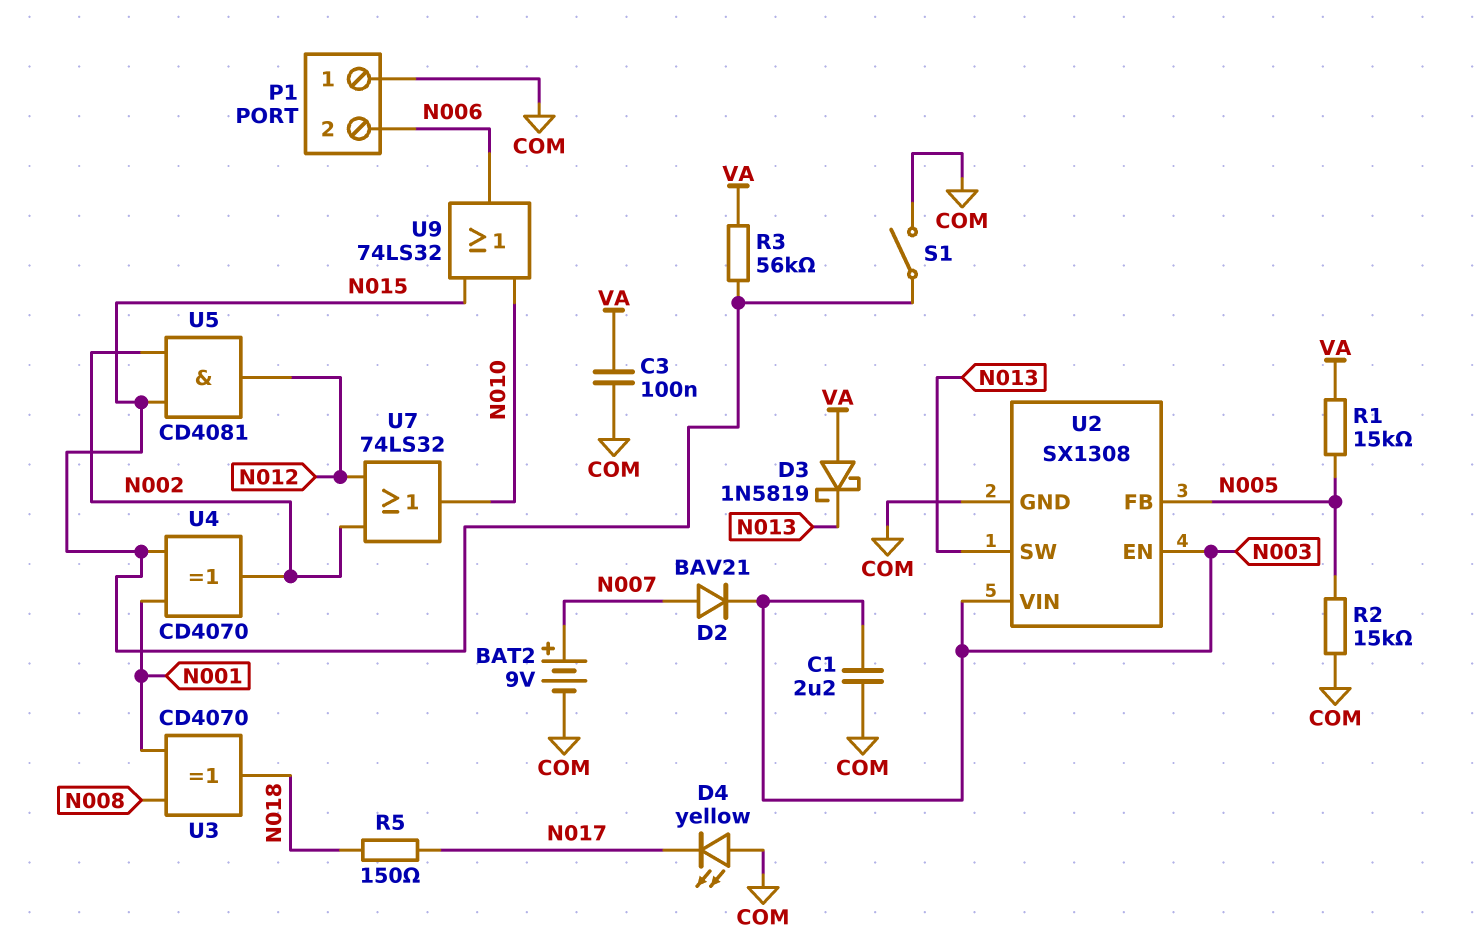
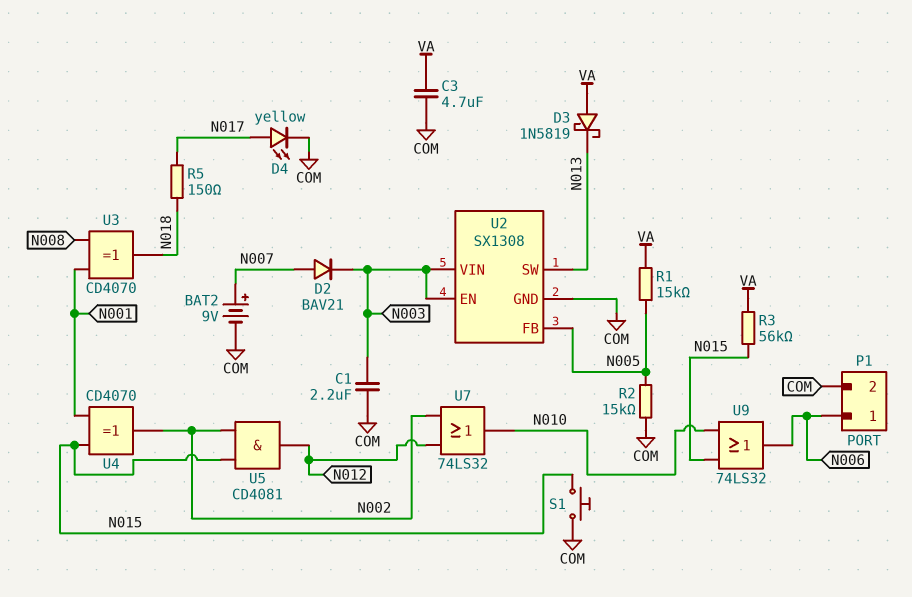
C3: 100nF (COM, VA) -> 4.7uF (COM, VA)
D4: LED yellow (A COM, K N017) -> LED yellow (A N017, K COM)
P1 pin 1: COM -> N006
P1 pin 2: N006 -> COM
S1: switch (COM, N015) -> button (COM, N015)

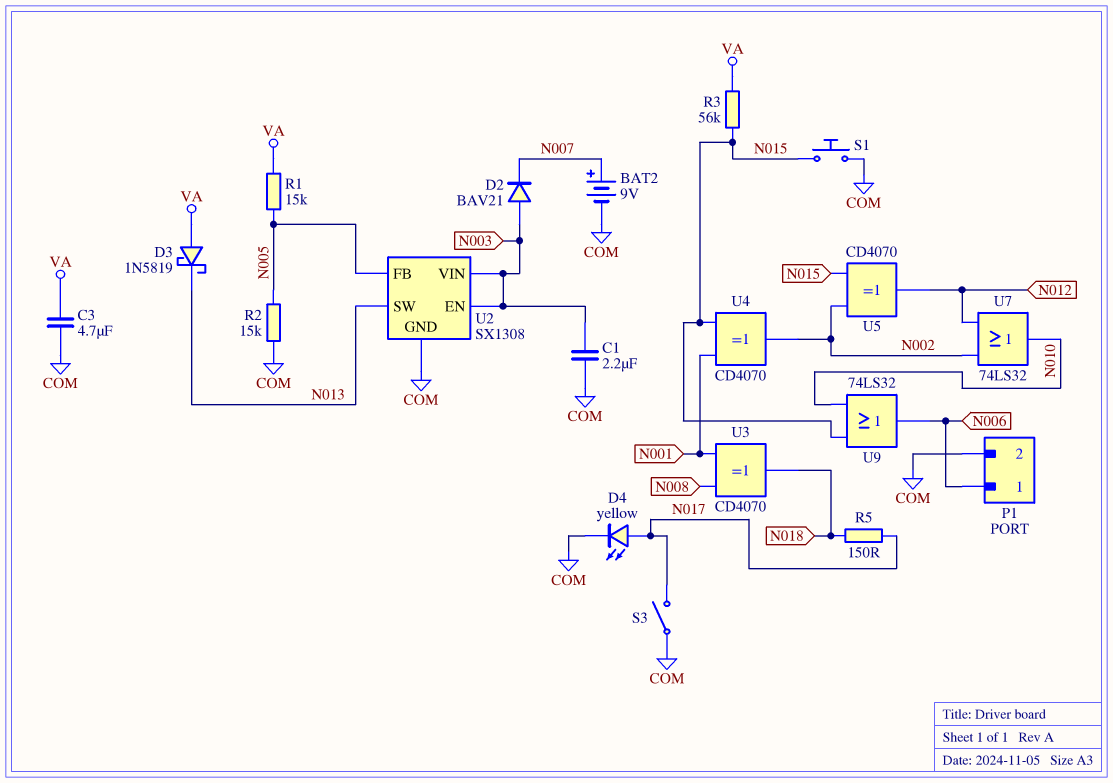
D2: diode BAV21 (A N007, K N003) -> diode BAV21 (A N003, K N007)
S3: none -> switch (COM, N017)
U5: AND CD4081 (in N002, in N015, out N012) -> XOR CD4070 (in N002, in N015, out N012)

